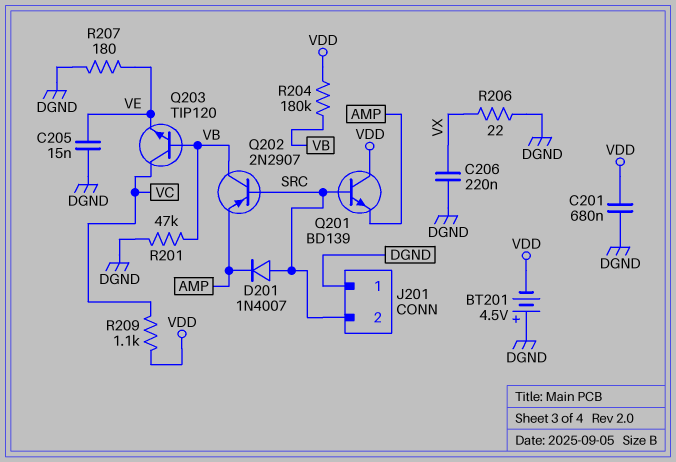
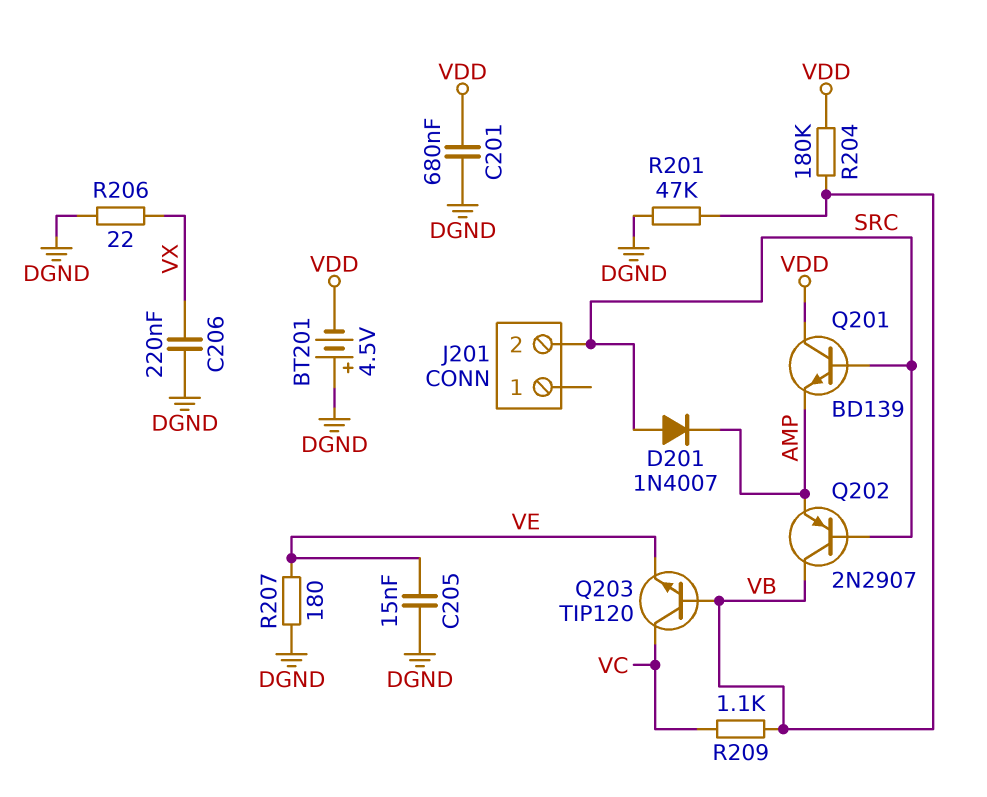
J201 pin 1: DGND -> none
R209: 1.1k (VC, VDD) -> 1.1k (VB, VC)

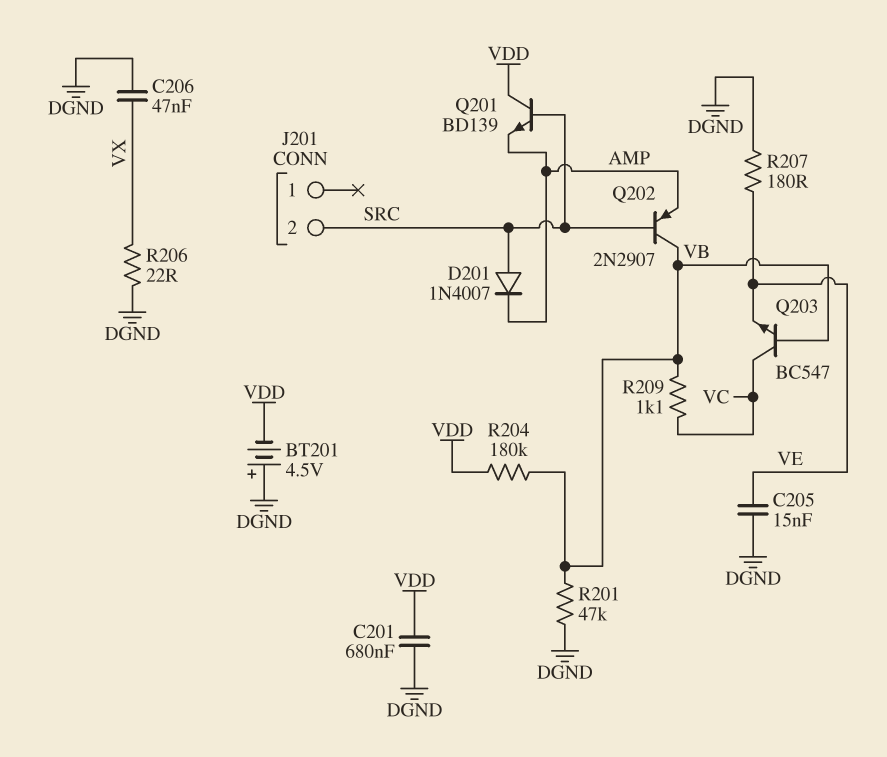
C206: 220nF (DGND, VX) -> 47nF (DGND, VX)
Q203: NPN TIP120 (B VB, C VC, E VE) -> NPN BC547 (B VB, C VC, E VE)

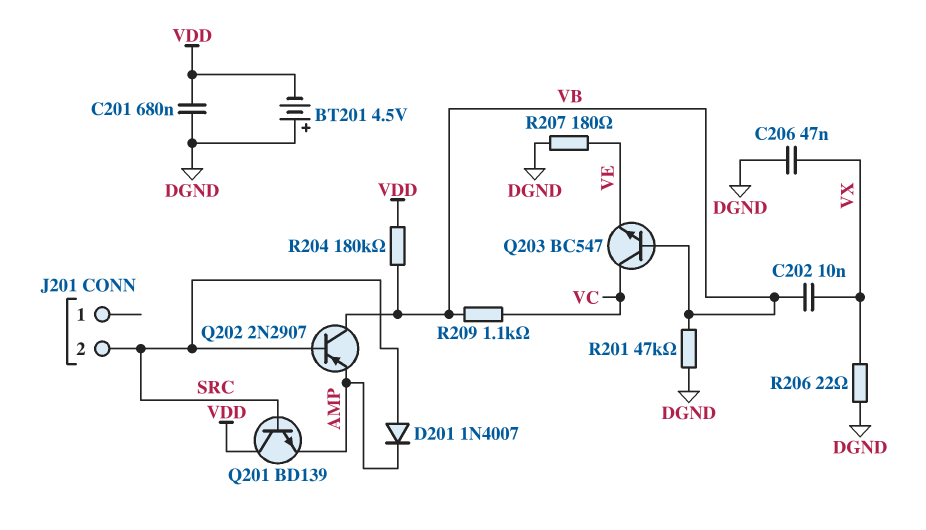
C202: none -> 10nF (VB, VX)
C205: 15nF (DGND, VE) -> none

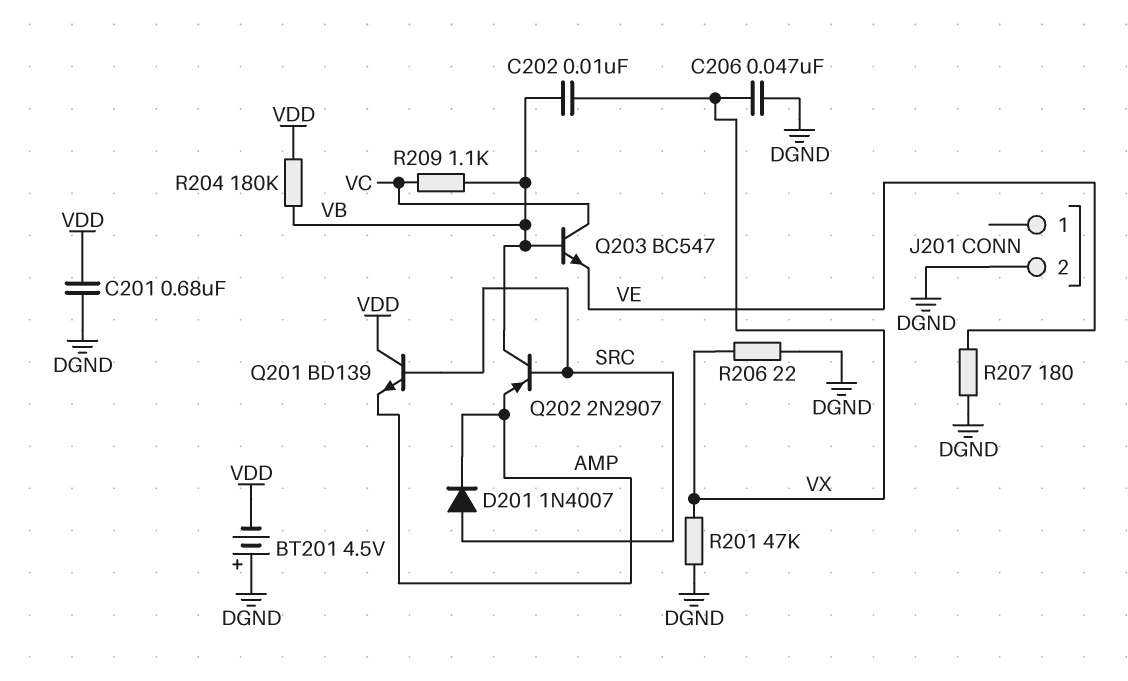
J201 pin 2: SRC -> DGND
R201: 47k (DGND, VB) -> 47k (DGND, VX)

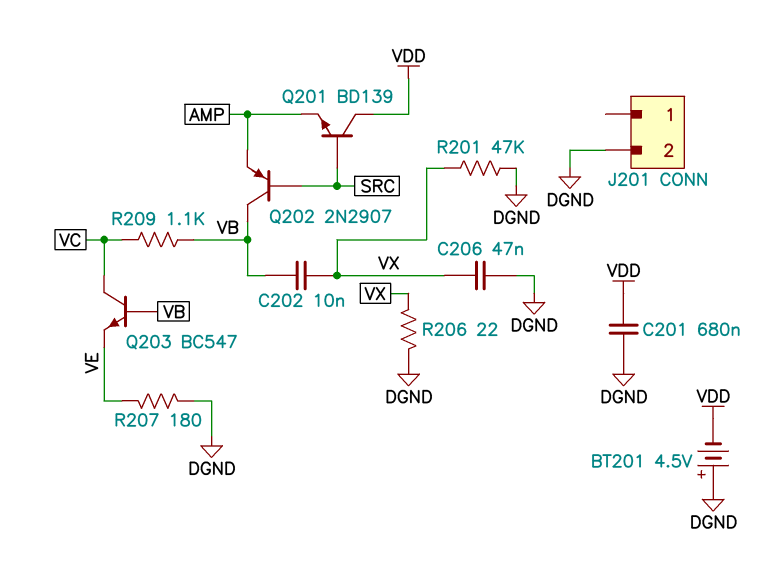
D201: diode 1N4007 (A SRC, K AMP) -> none
R204: 180k (VB, VDD) -> none

